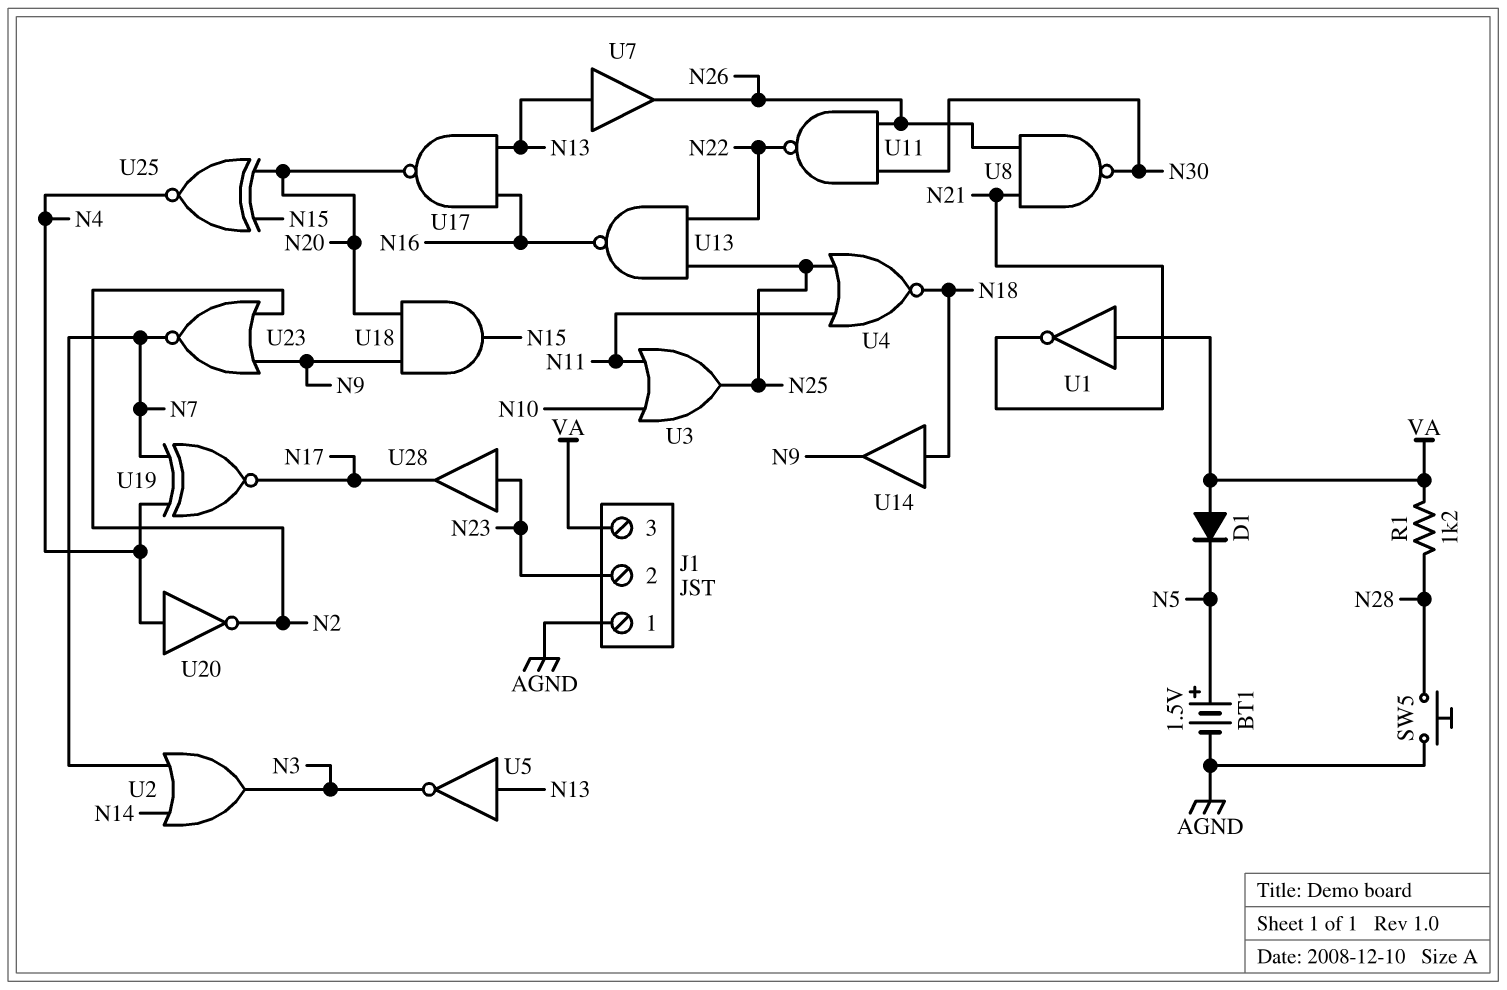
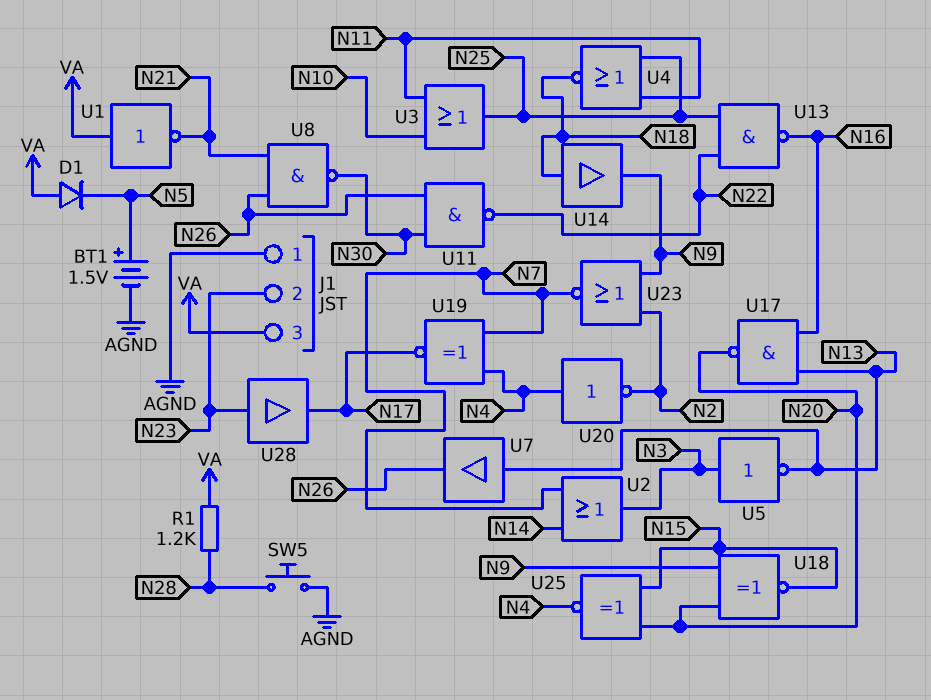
U5: NOT (in N13, out N3) -> NOT (in N3, out N13)
U18: AND (in N9, in N20, out N15) -> XNOR (in N9, in N20, out N15)

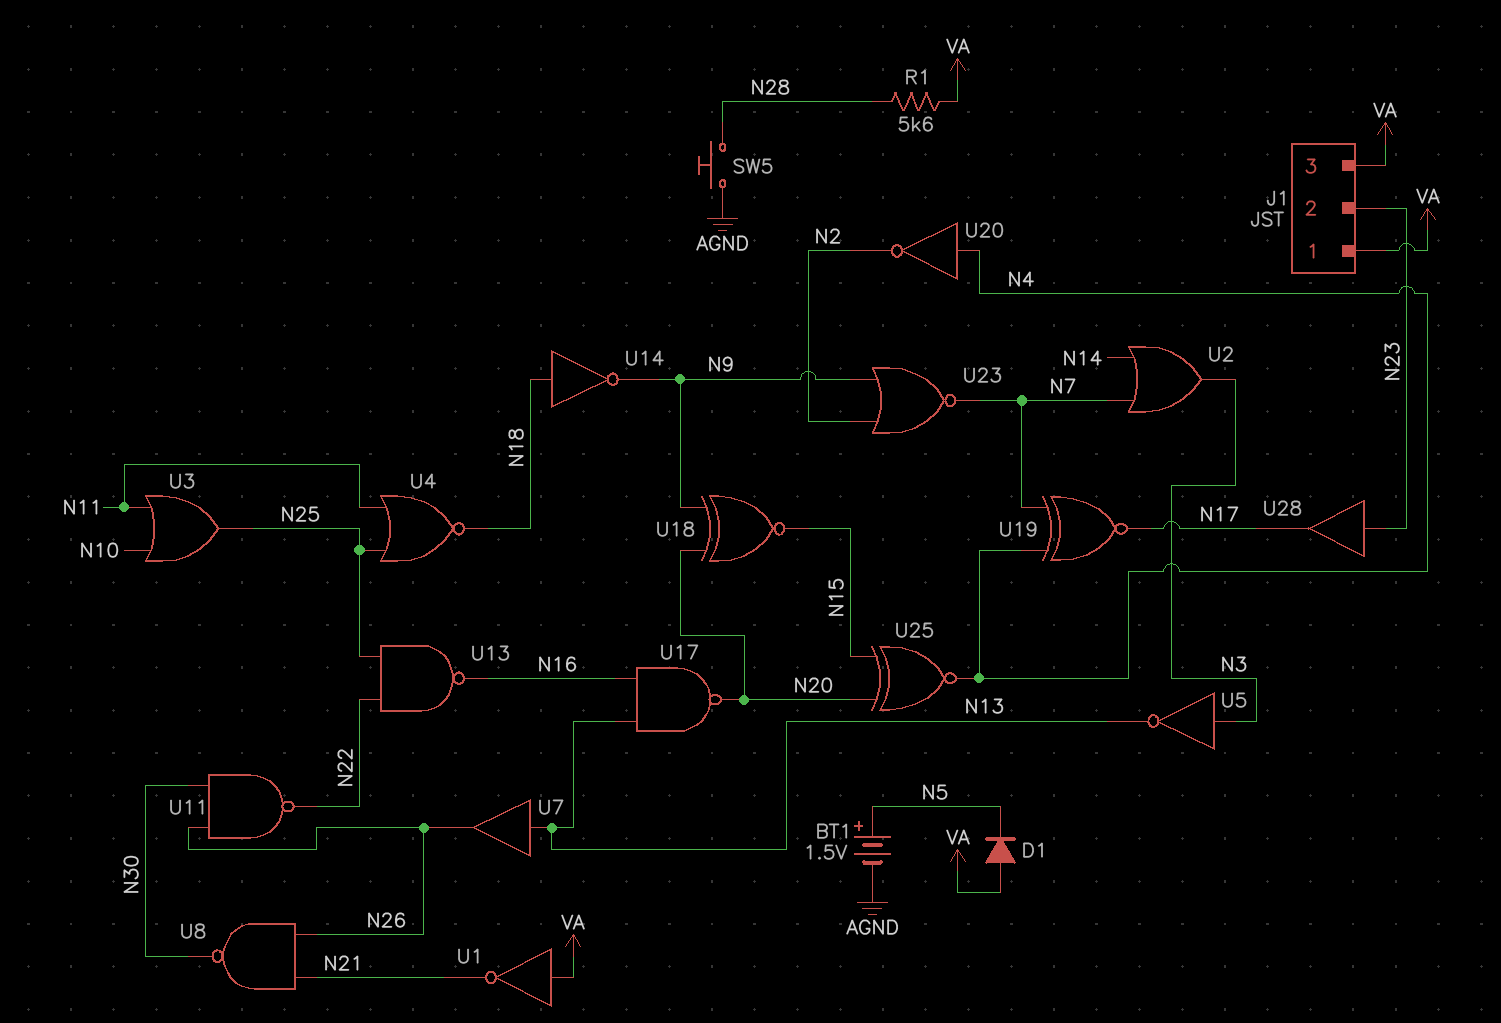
J1 pin 1: AGND -> VA
R1: 1.2k (N28, VA) -> 5.6k (N28, VA)
U14: buffer (in N18, out N9) -> NOT (in N18, out N9)

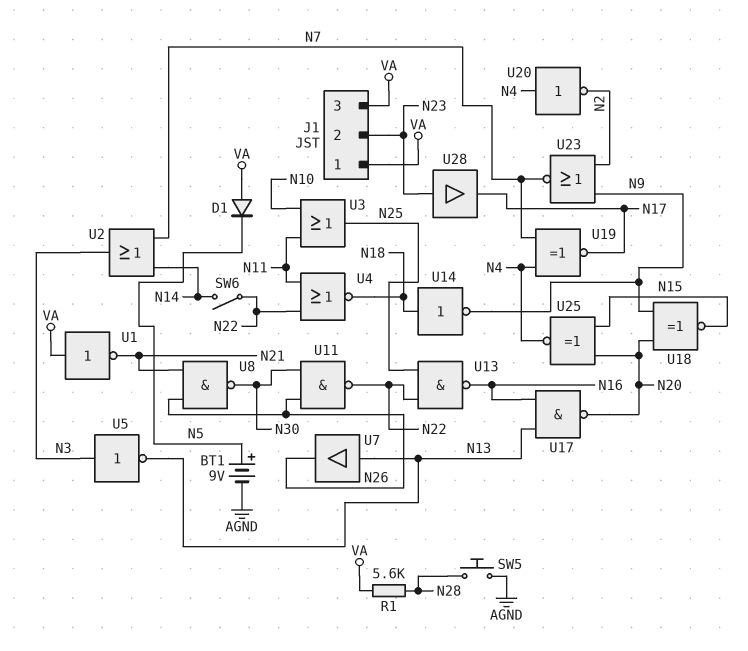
BT1: 1.5V (plus N5, minus AGND) -> 9V (plus N5, minus AGND)
SW6: none -> switch (N14, N22)
U4: NOR (in N11, in N25, out N18) -> NOR (in N11, in N22, out N18)

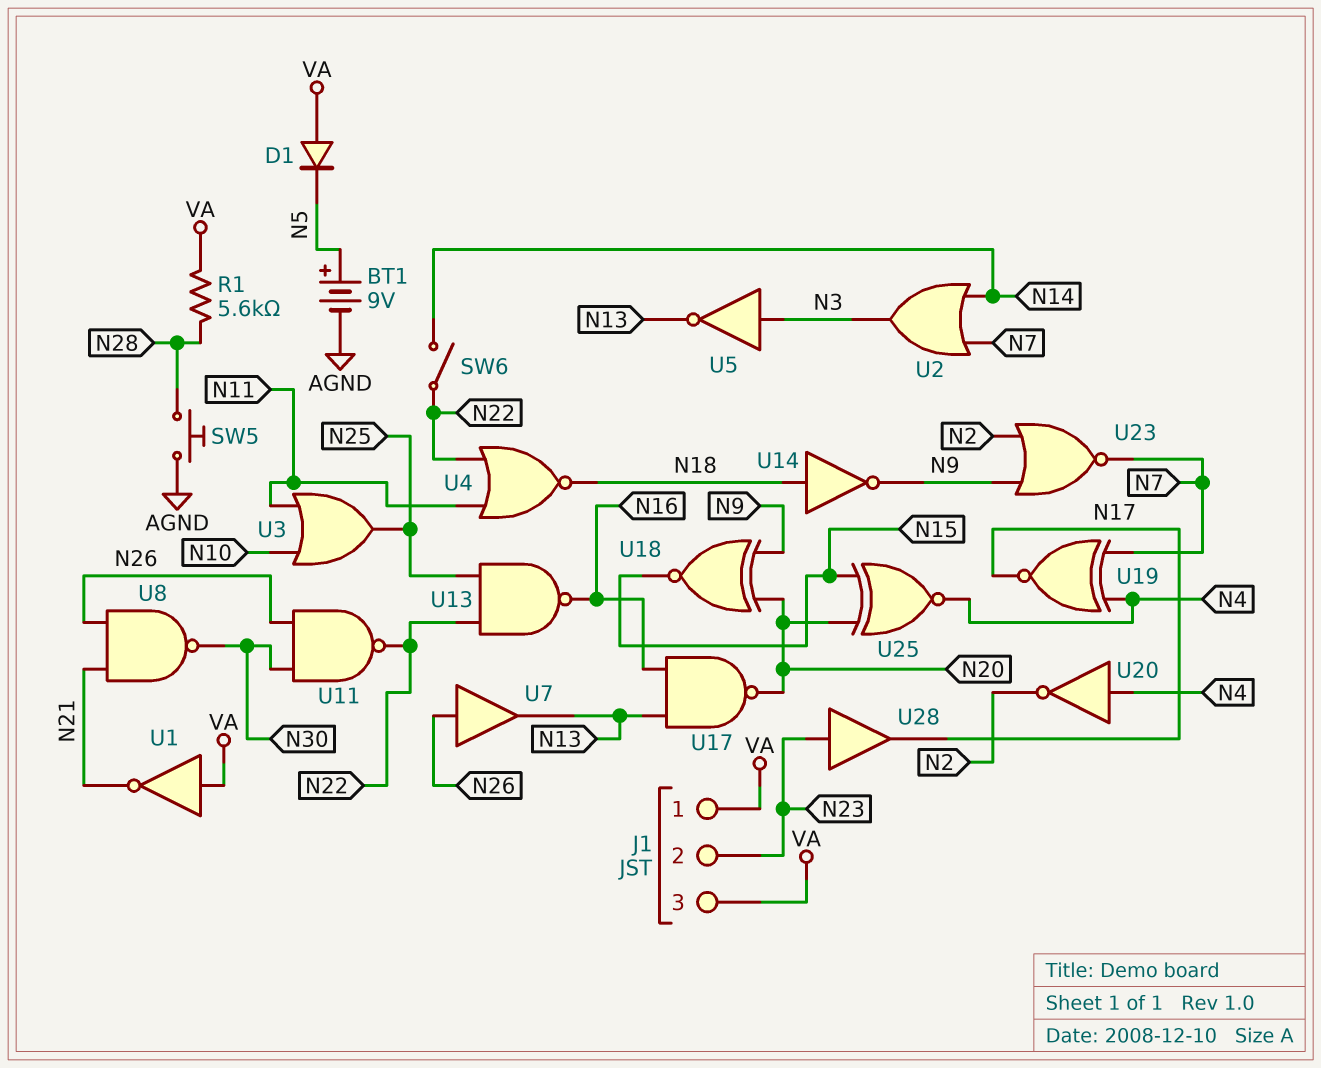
U7: buffer (in N13, out N26) -> buffer (in N26, out N13)

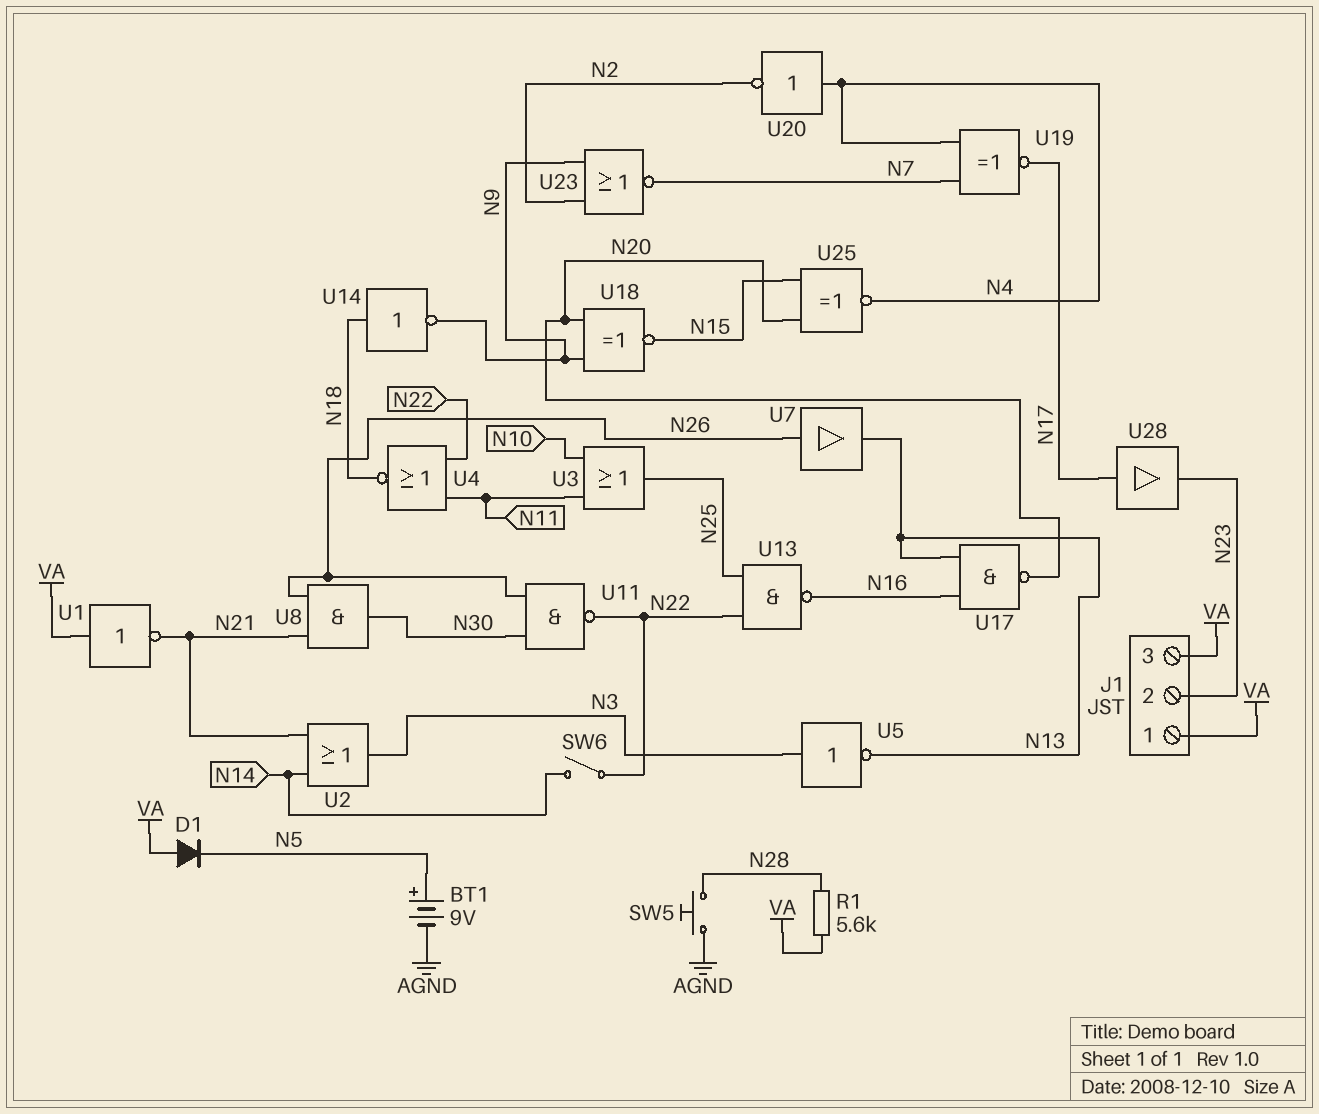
U2: OR (in N7, in N14, out N3) -> OR (in N14, in N21, out N3)
U8: NAND (in N21, in N26, out N30) -> AND (in N21, in N26, out N30)
U28: buffer (in N23, out N17) -> buffer (in N17, out N23)

